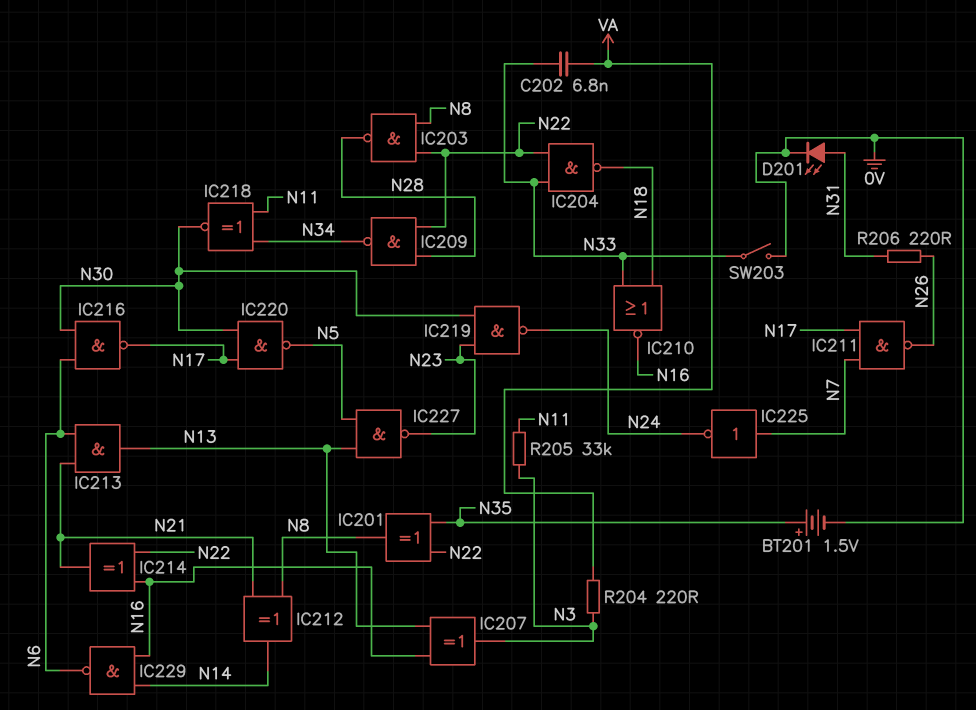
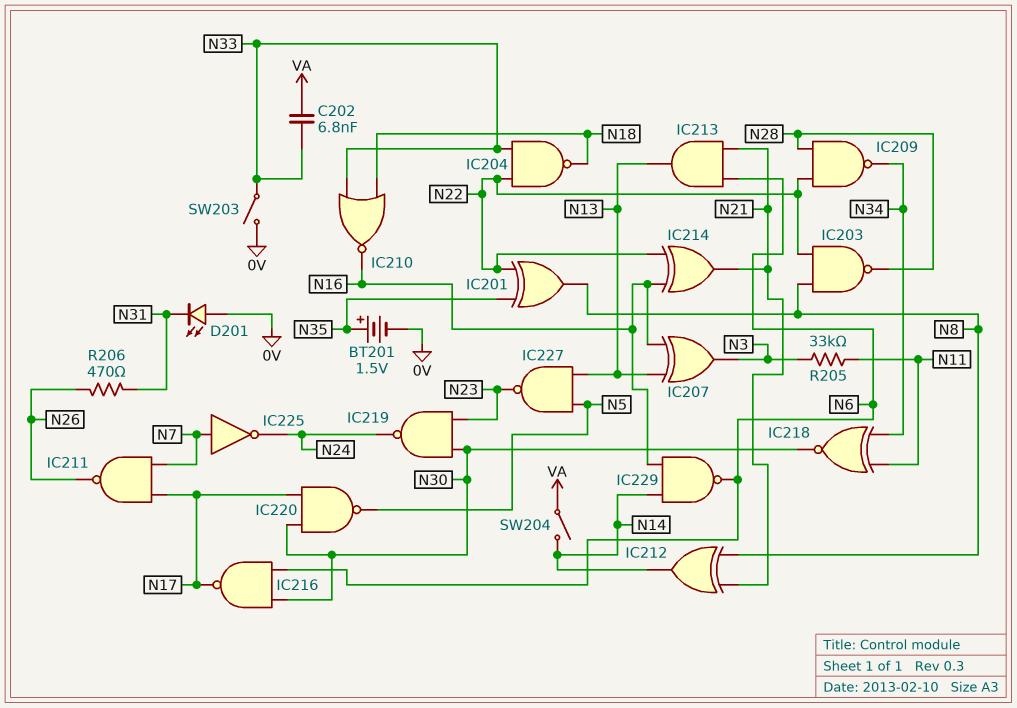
D201: LED (A N31, K 0V) -> LED (A 0V, K N31)
R204: 220 (N3, VA) -> none
R206: 220 (N26, N31) -> 470 (N26, N31)
SW204: none -> switch (N14, VA)

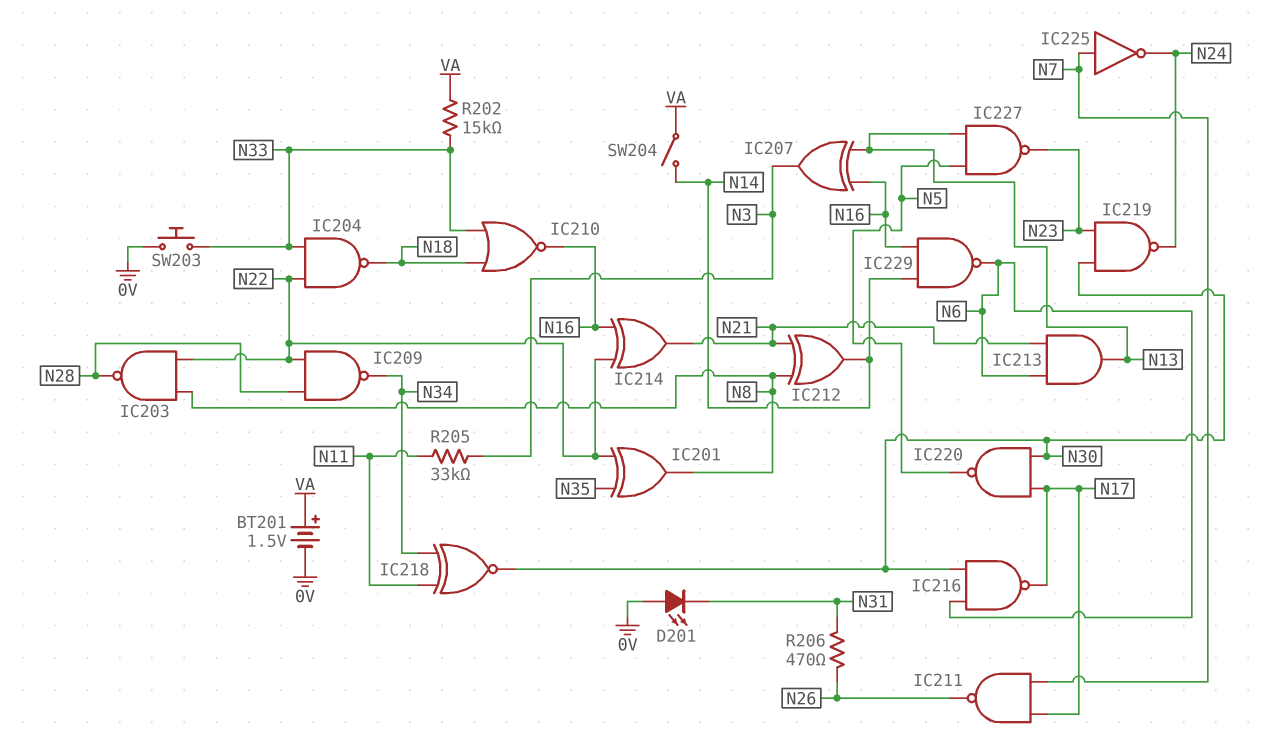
BT201: 1.5V (plus N35, minus 0V) -> 1.5V (plus VA, minus 0V)
C202: 6.8nF (N33, VA) -> none
R202: none -> 15k (N33, VA)
SW203: switch (0V, N33) -> button (0V, N33)

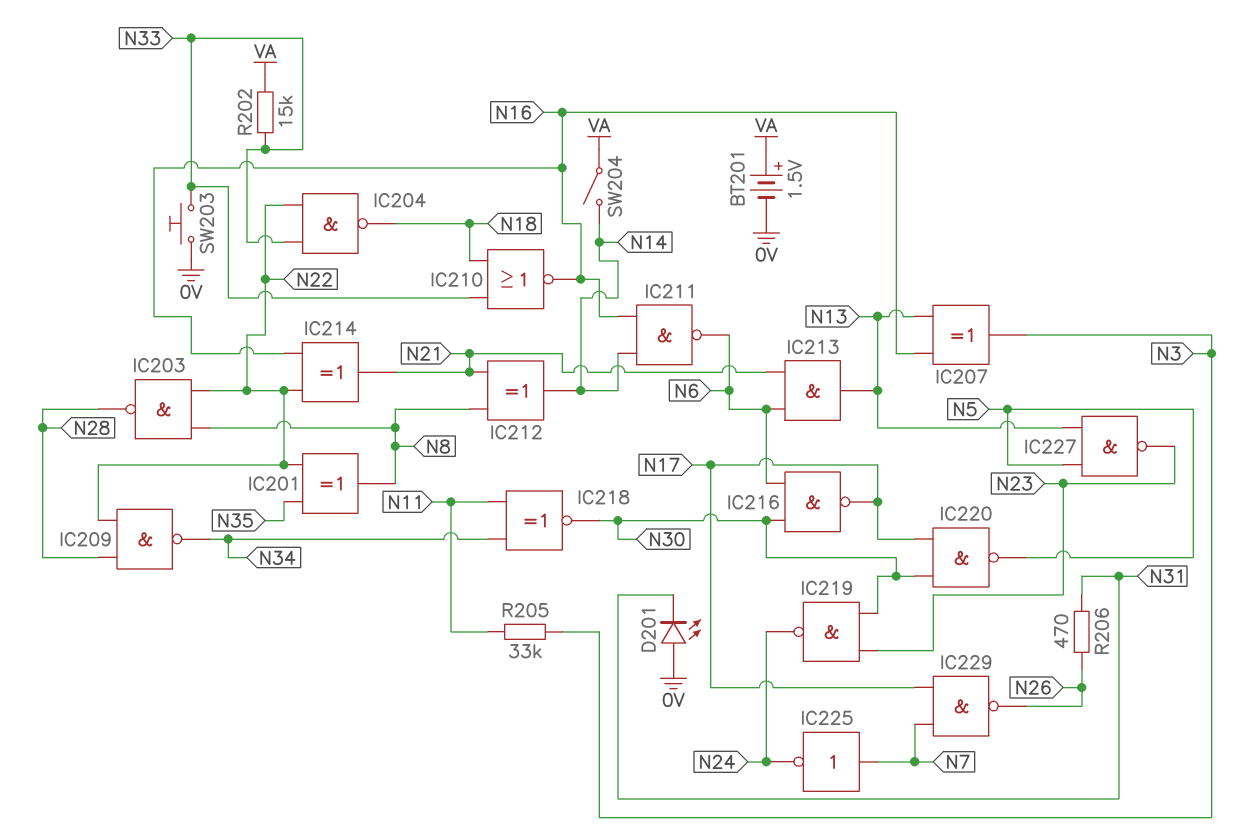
IC211: NAND (in N7, in N17, out N26) -> NAND (in N14, in N16, out N6)
IC229: NAND (in N14, in N16, out N6) -> NAND (in N7, in N17, out N26)

